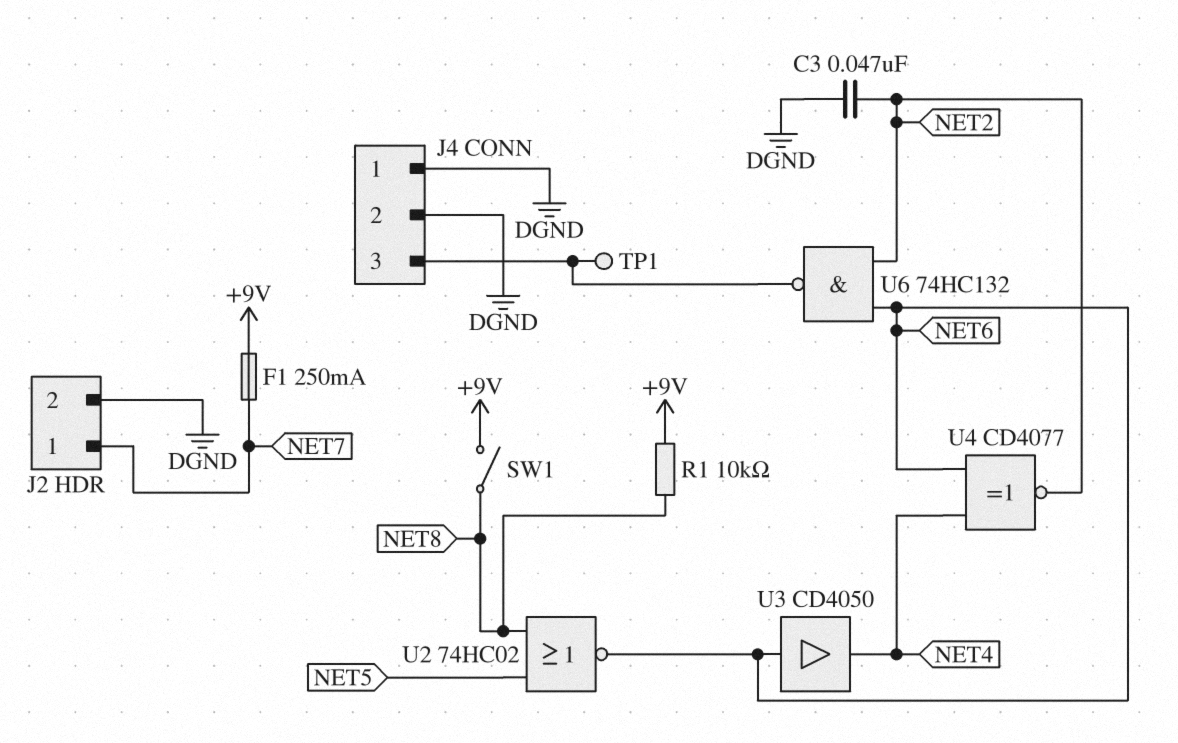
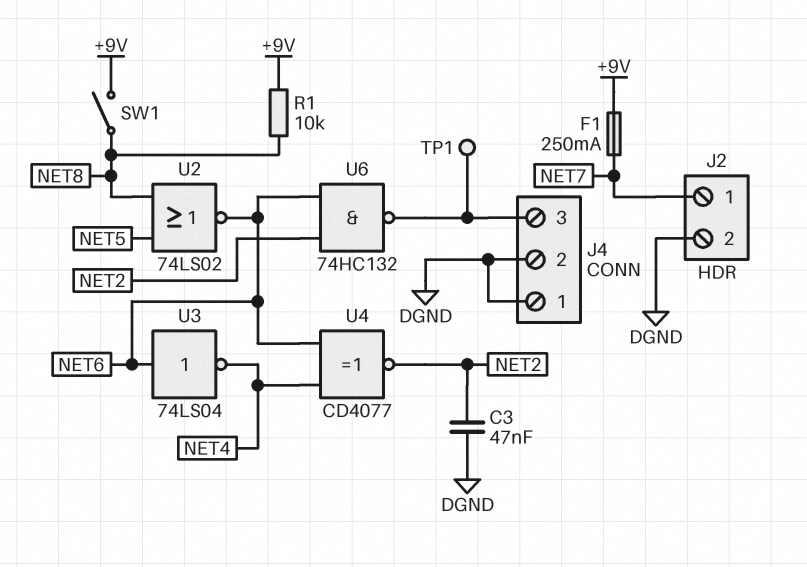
U2: NOR 74HC02 (in NET5, in NET8, out NET6) -> NOR 74LS02 (in NET5, in NET8, out NET6)
U3: buffer CD4050 (in NET6, out NET4) -> NOT 74LS04 (in NET6, out NET4)

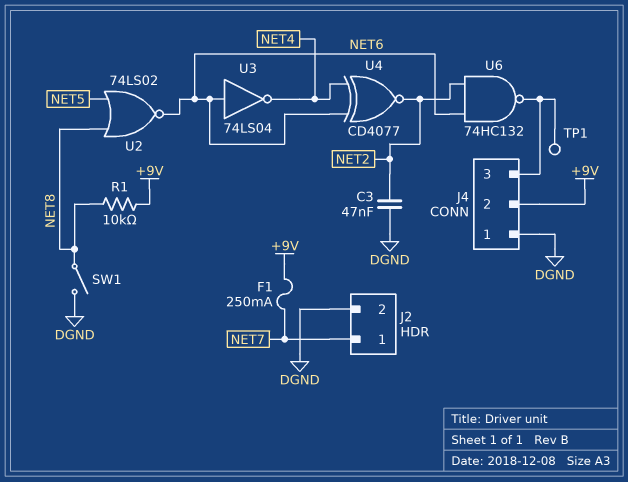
J4 pin 2: DGND -> +9V
SW1: switch (+9V, NET8) -> switch (DGND, NET8)

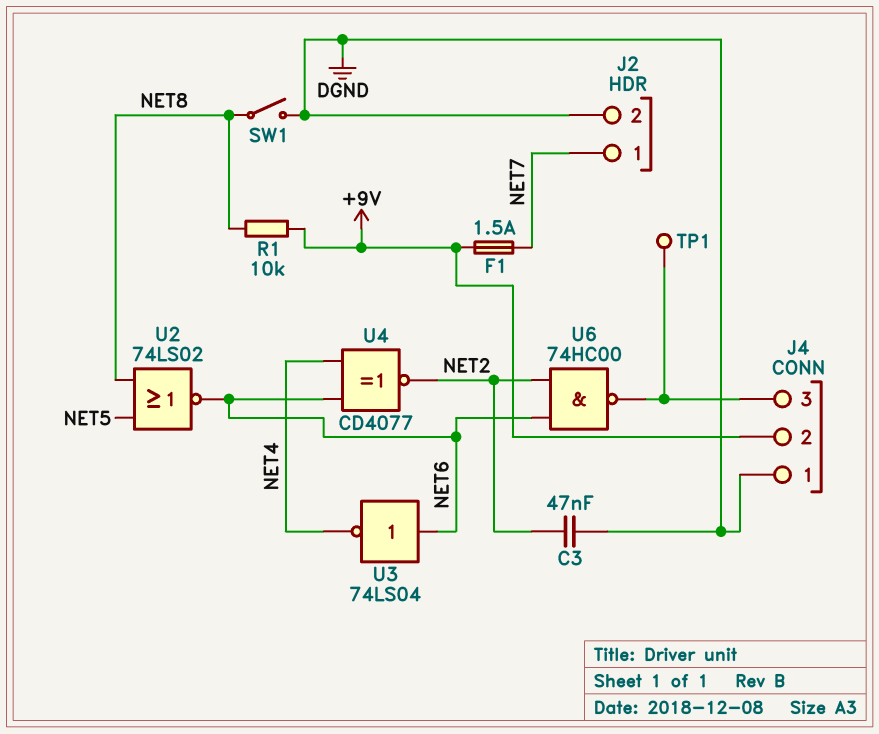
F1: 250mA (+9V, NET7) -> 1.5A (+9V, NET7)
U6: NAND 74HC132 (in NET2, in NET6, out J4/3) -> NAND 74HC00 (in NET2, in NET6, out J4/3)

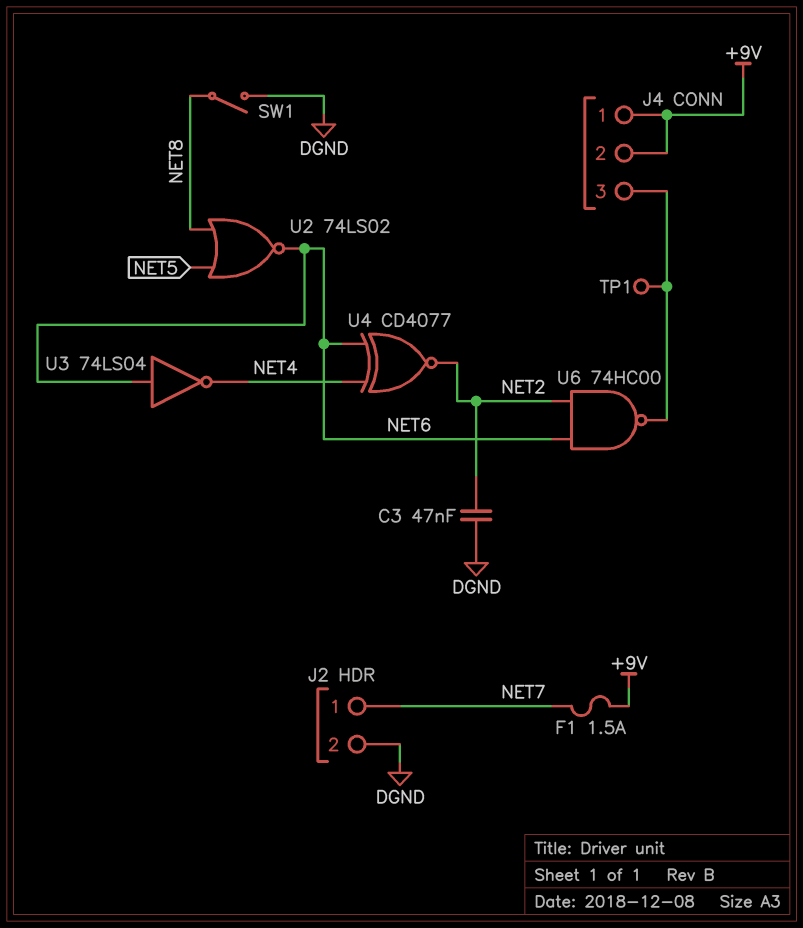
J4 pin 1: DGND -> +9V
R1: 10k (+9V, NET8) -> none

